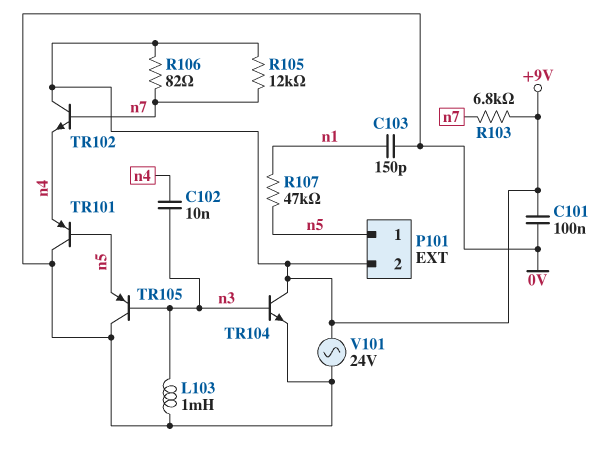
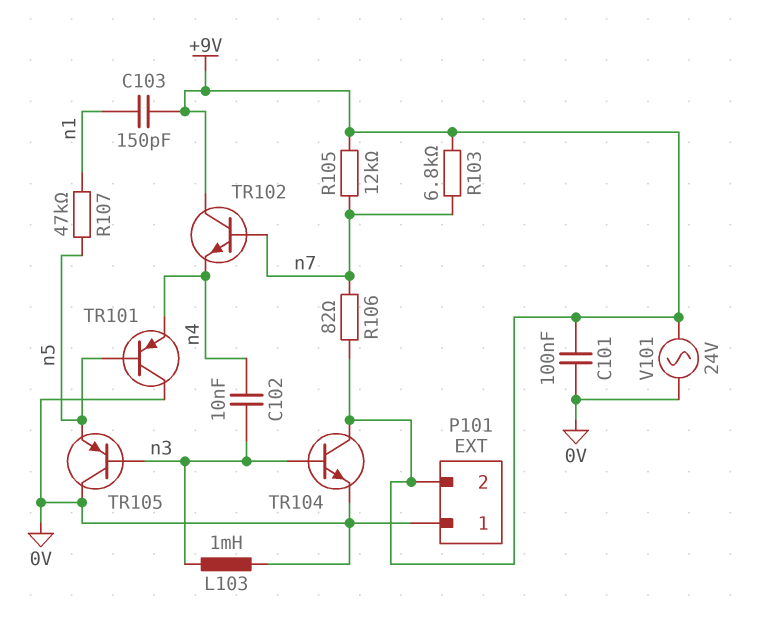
C103: 150pF (0V, n1) -> 150pF (+9V, n1)
P101 pin 1: n5 -> 0V

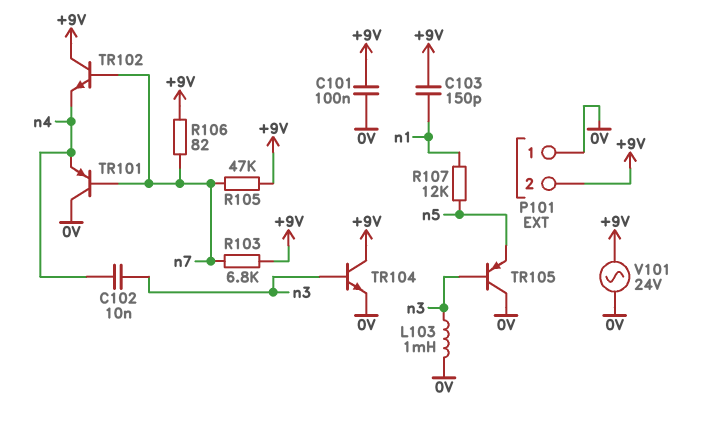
R105: 12k (+9V, n7) -> 47k (+9V, n7)
R107: 47k (n1, n5) -> 12k (n1, n5)
TR101: PNP (B n5, C 0V, E n4) -> PNP (B n7, C 0V, E n4)

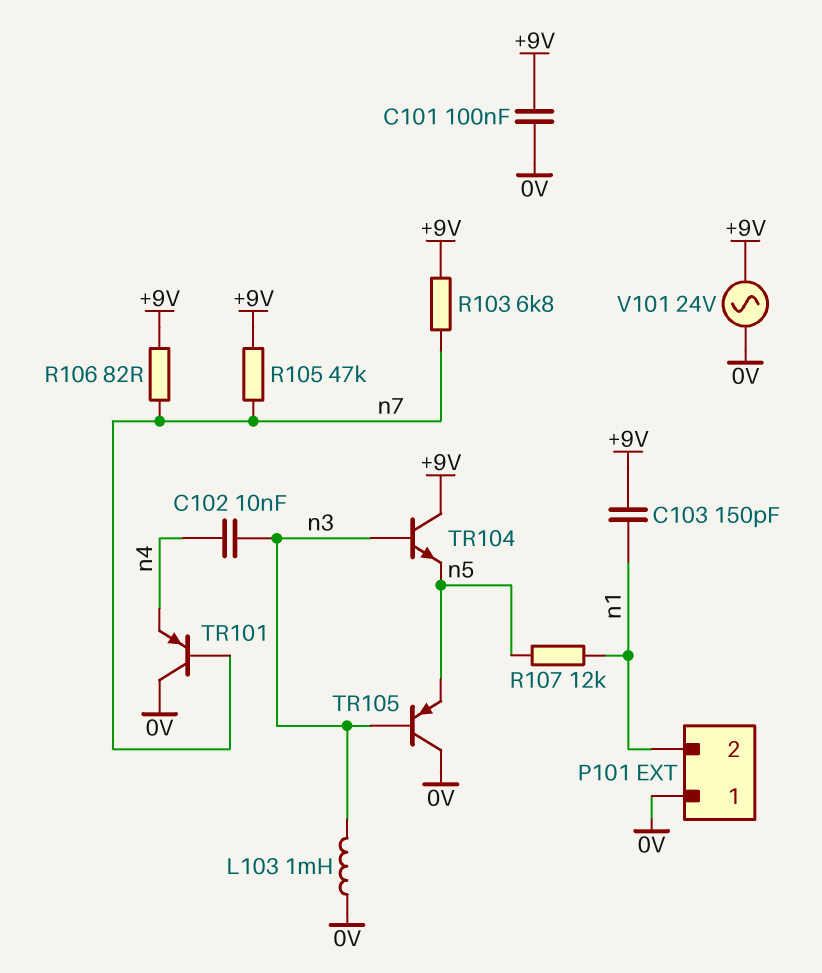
P101 pin 2: +9V -> n1
TR102: NPN (B n7, C +9V, E n4) -> none
TR104: NPN (B n3, C +9V, E 0V) -> NPN (B n3, C +9V, E n5)

